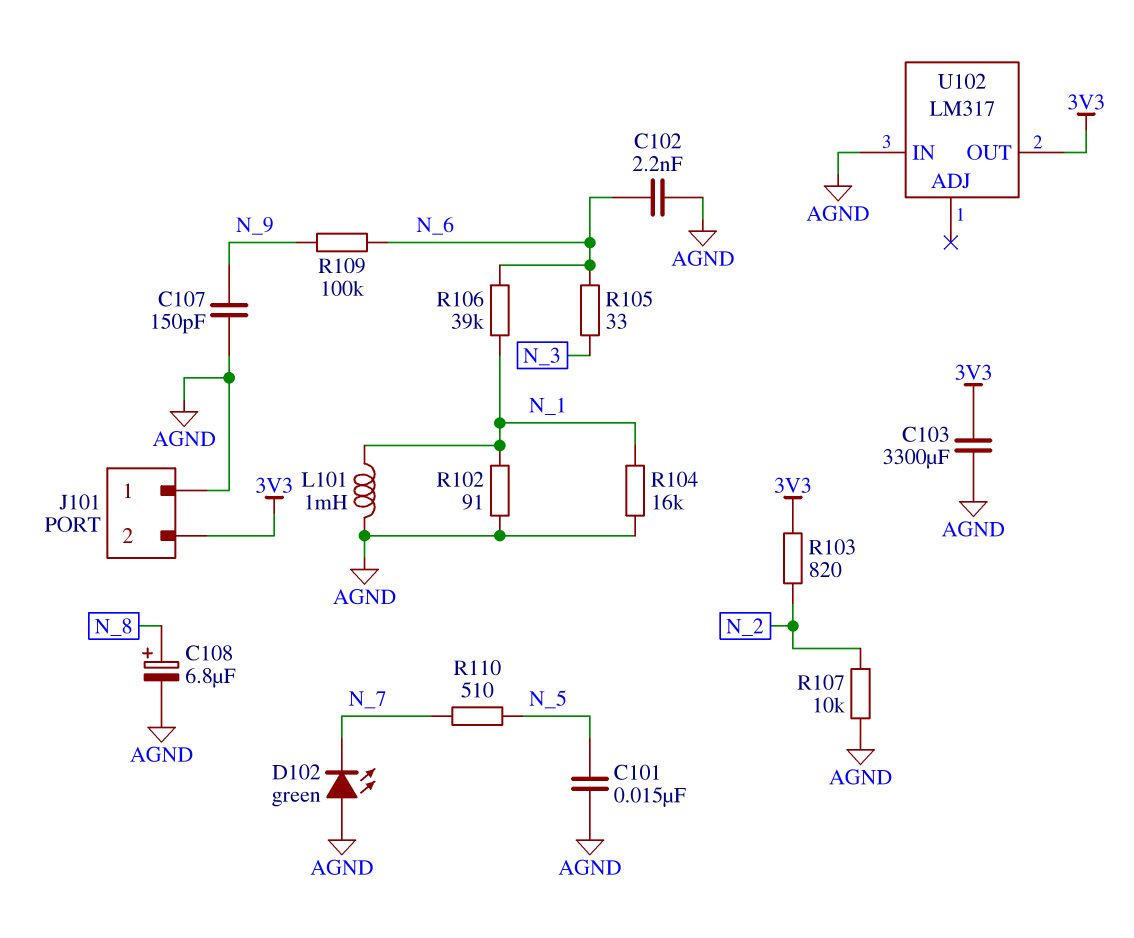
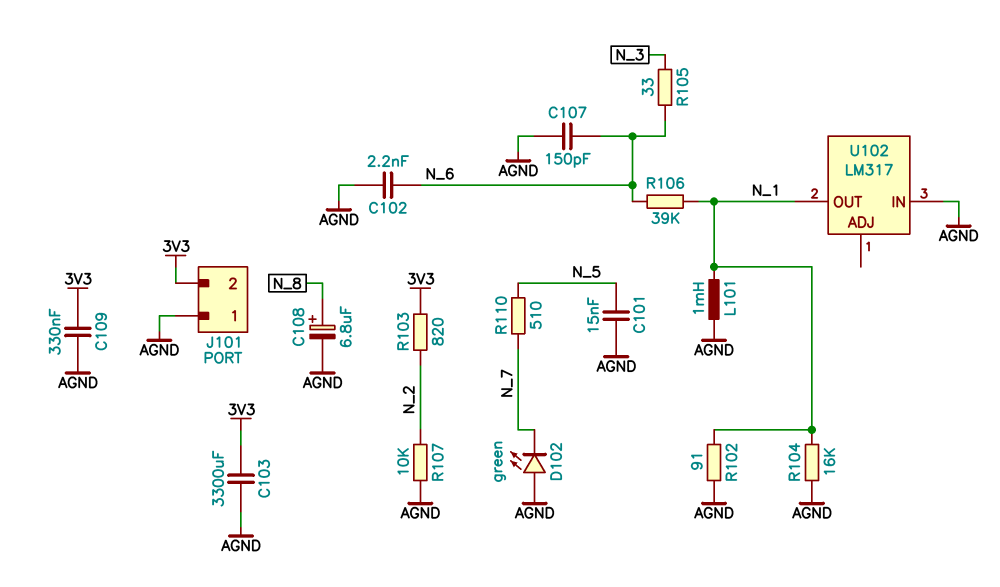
C107: 150pF (AGND, N_9) -> 150pF (AGND, N_6)
C109: none -> 330nF (3V3, AGND)
R109: 100k (N_6, N_9) -> none
U102 pin OUT: 3V3 -> N_1

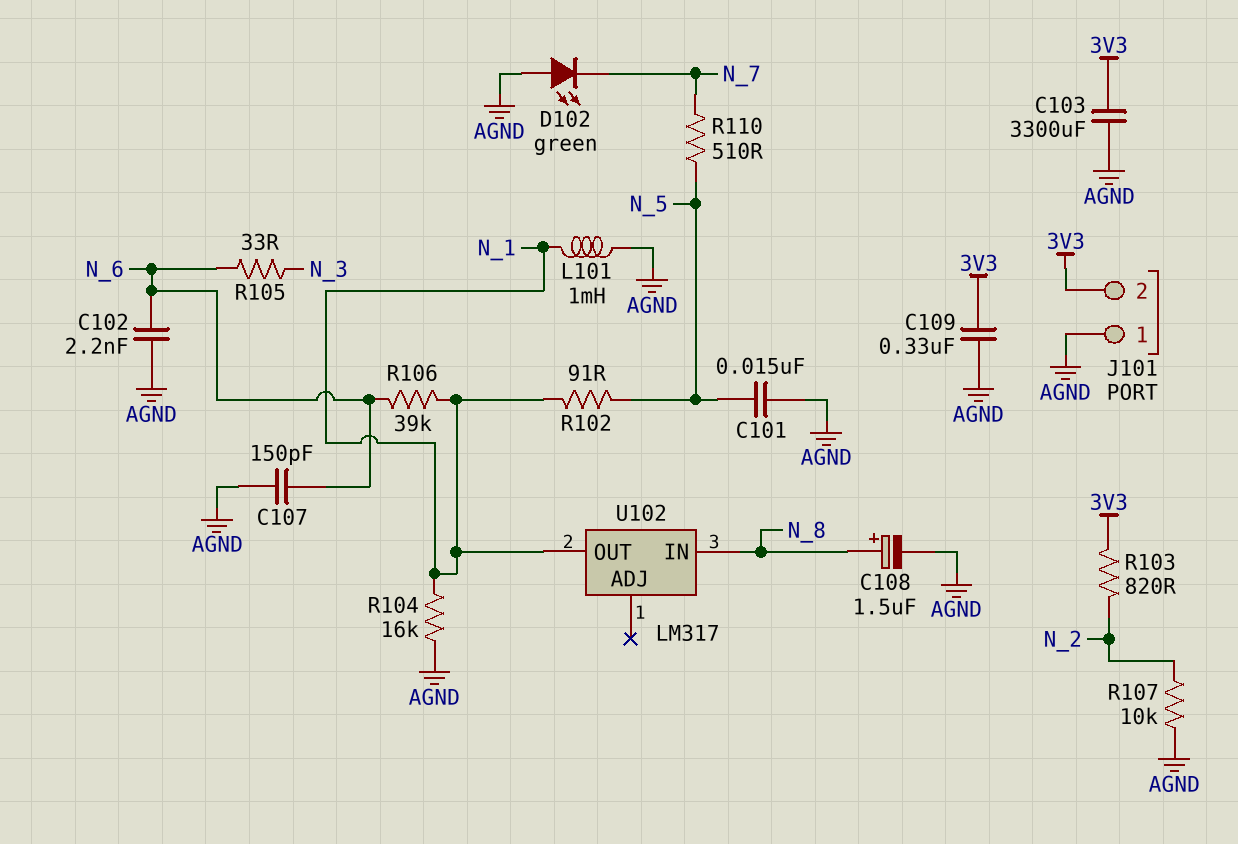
C108: 6.8uF (plus N_8, minus AGND) -> 1.5uF (plus N_8, minus AGND)
R102: 91 (AGND, N_1) -> 91 (N_1, N_5)
U102 pin IN: AGND -> N_8

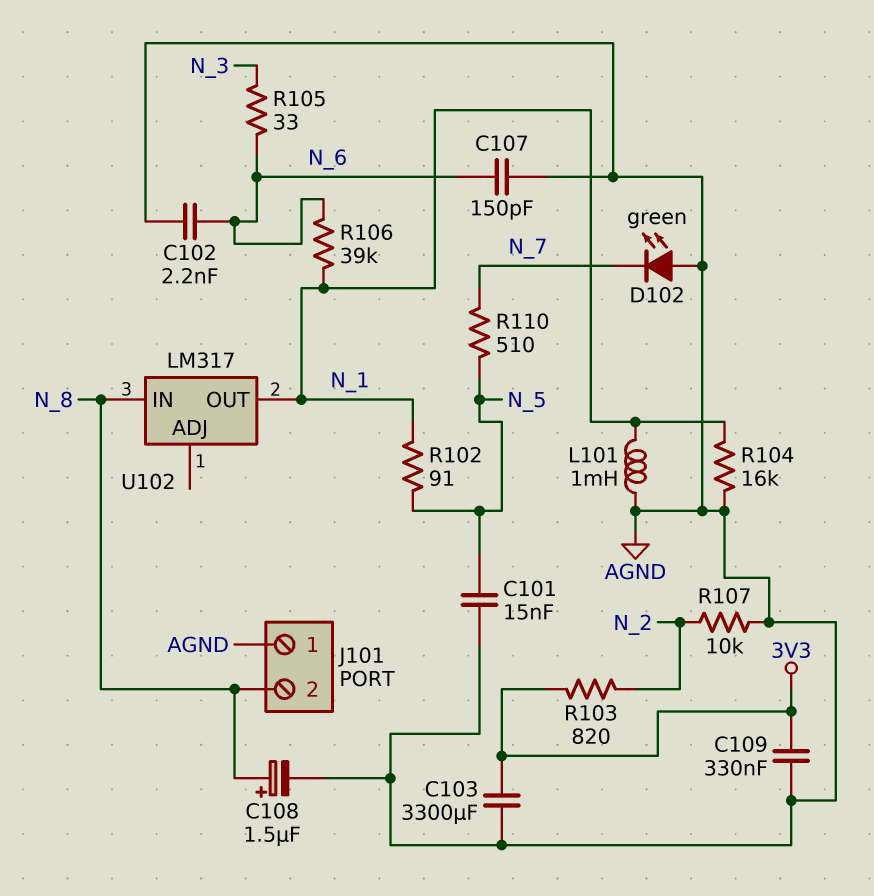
J101 pin 2: 3V3 -> N_8

